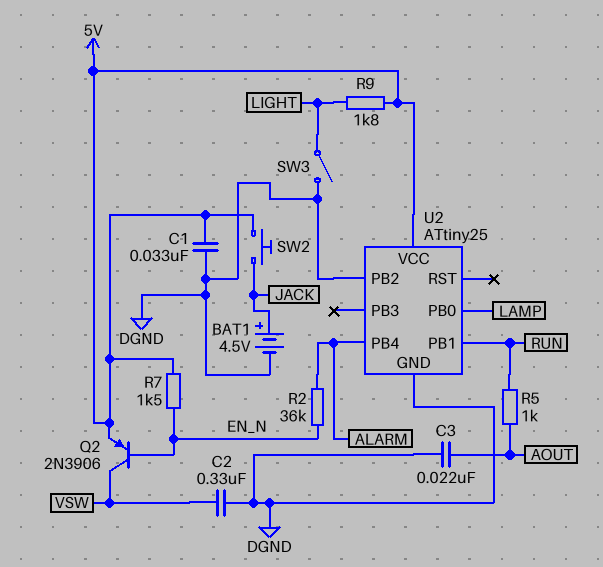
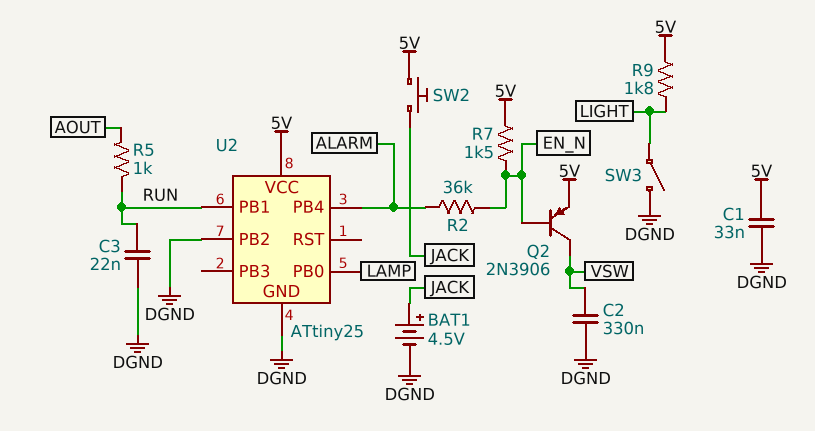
C3: 22nF (AOUT, DGND) -> 22nF (DGND, RUN)

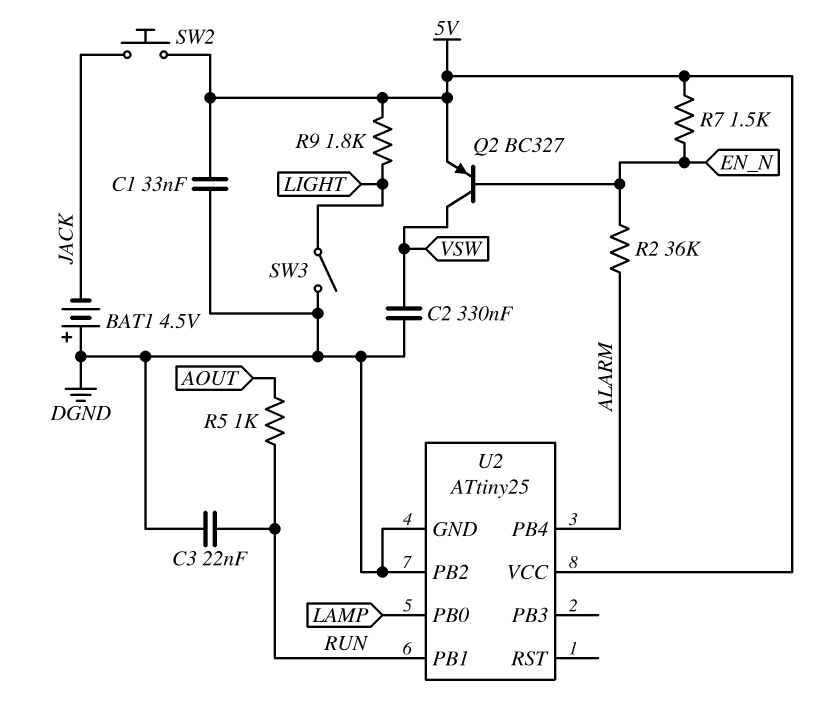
BAT1: 4.5V (plus JACK, minus DGND) -> 4.5V (plus DGND, minus JACK)
Q2: PNP 2N3906 (B EN_N, C VSW, E 5V) -> PNP BC327 (B EN_N, C VSW, E 5V)

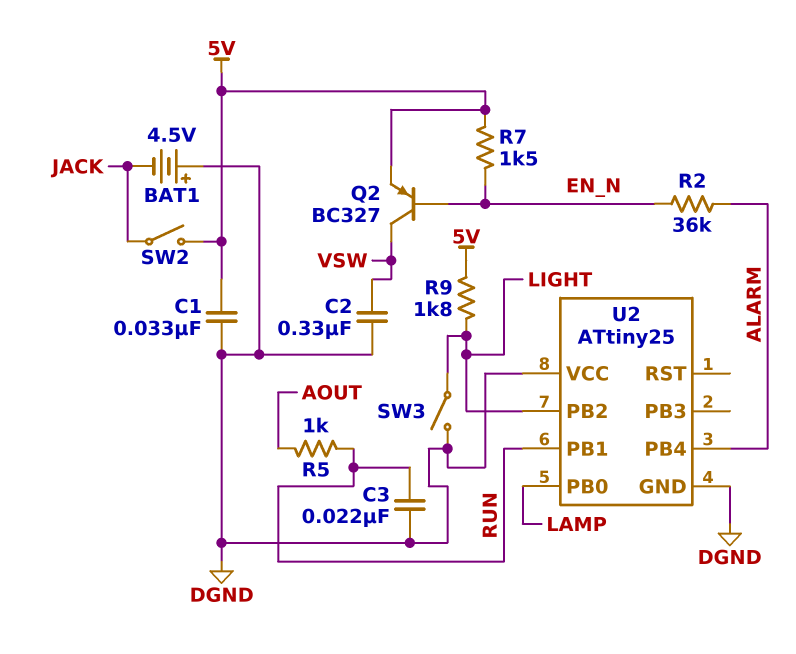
SW2: button (5V, JACK) -> switch (5V, JACK)
U2 pin PB2: DGND -> LIGHT
U2 pin VCC: 5V -> DGND

